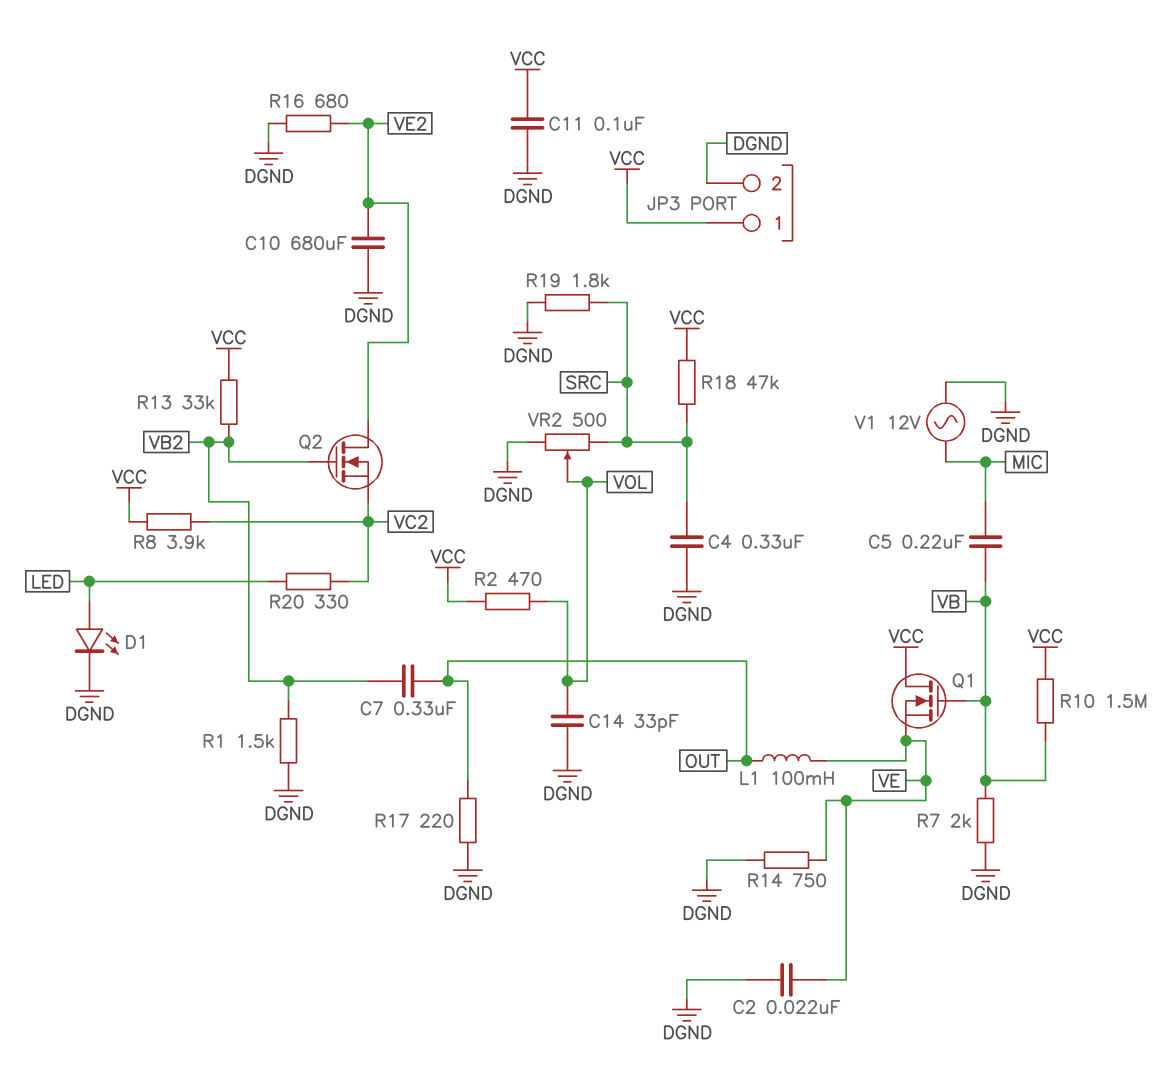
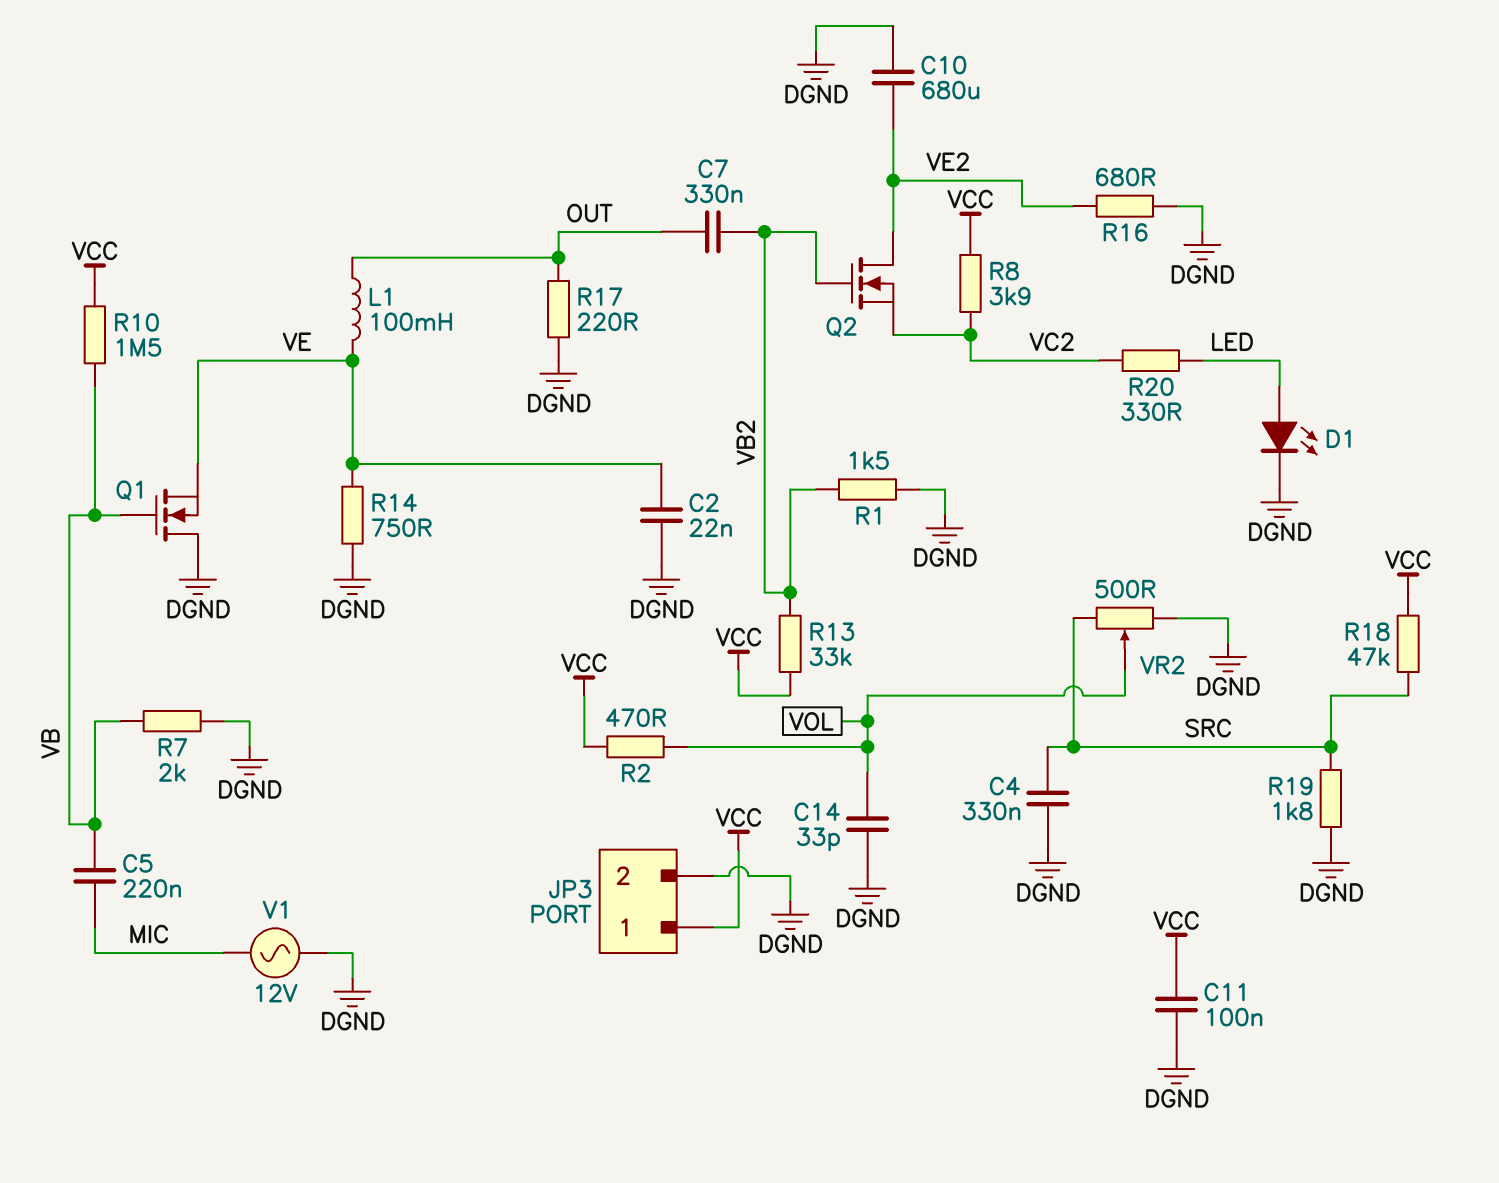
Q1: NMOS (G VB, D VCC, S VE) -> NMOS (G VB, D DGND, S VE)

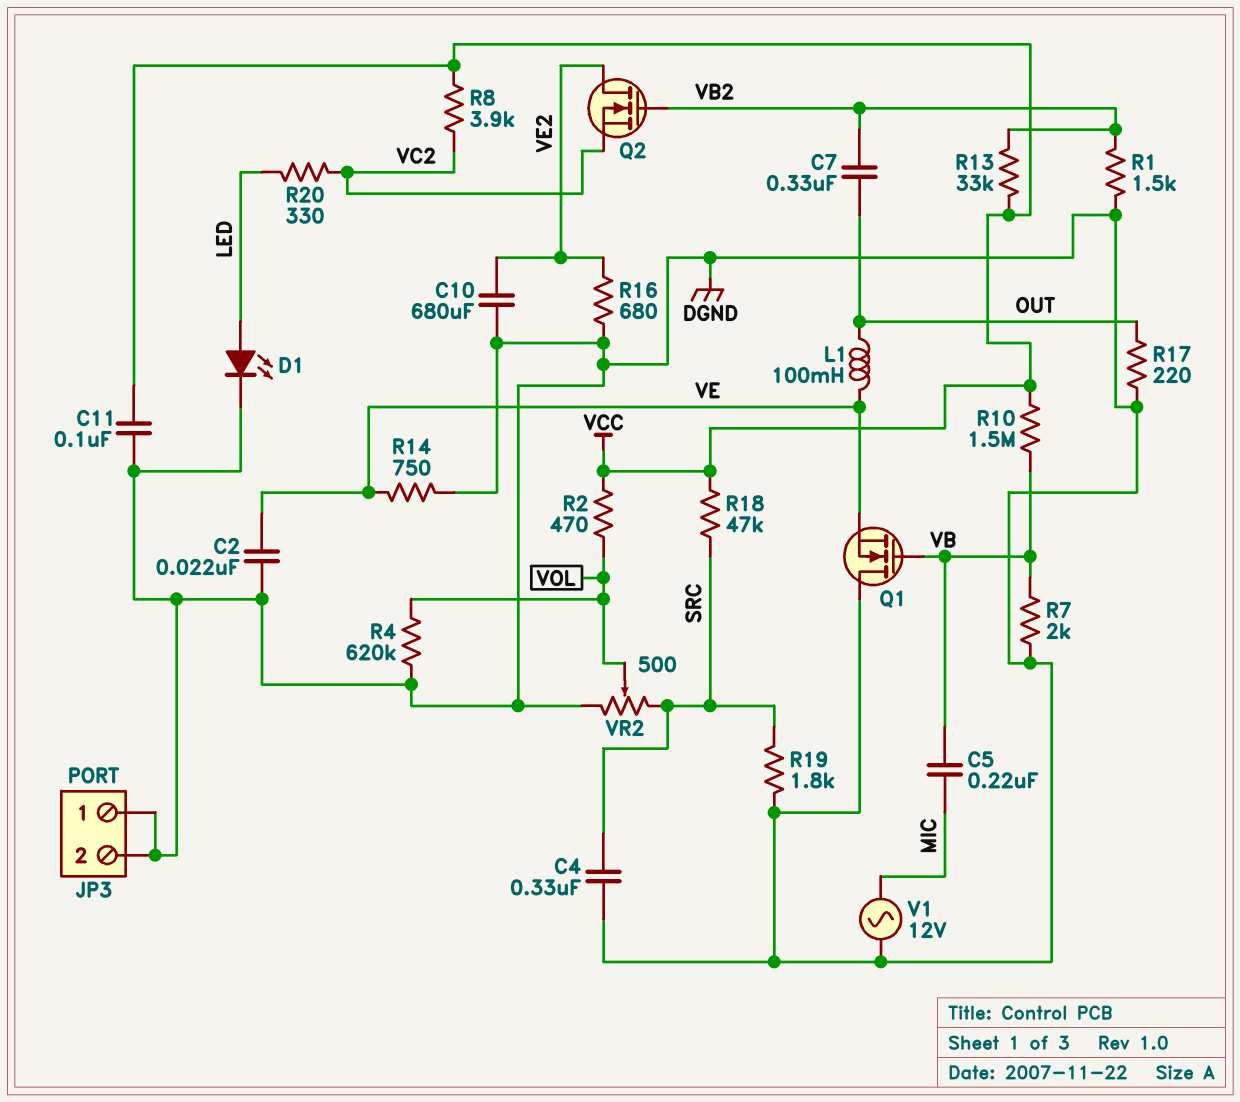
C14: 33pF (DGND, VOL) -> none
JP3 pin 1: VCC -> DGND
R4: none -> 620k (DGND, VOL)

